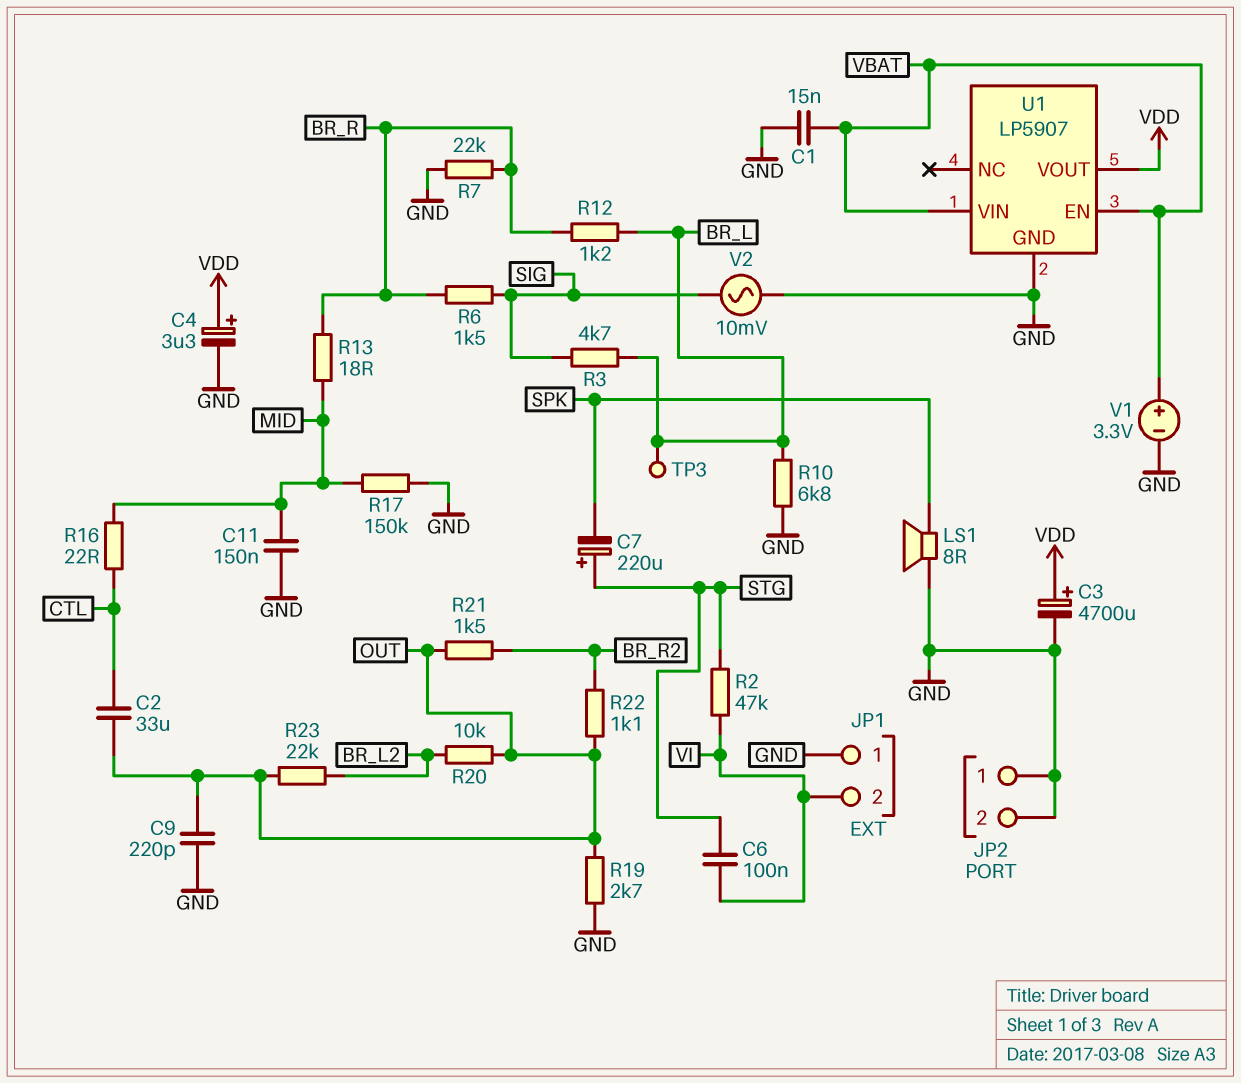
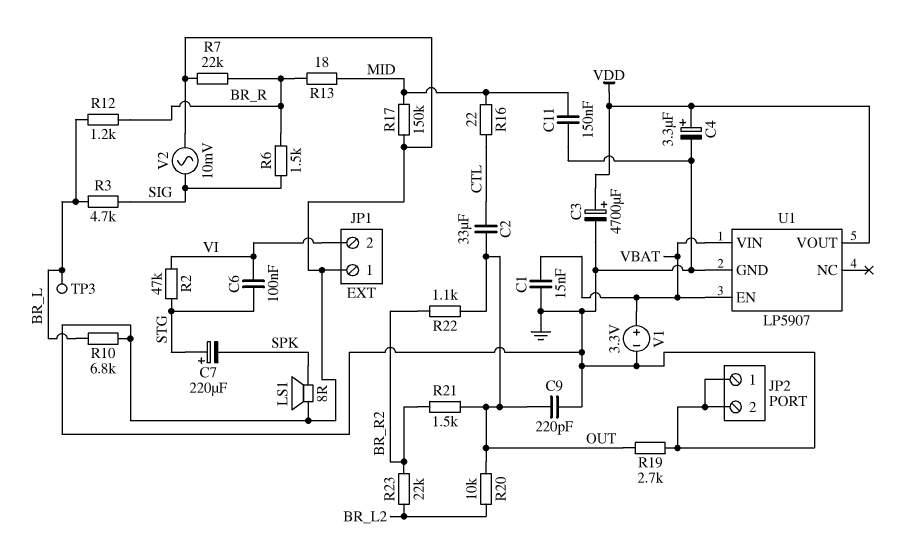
R23: 22k (BR_L2, OUT) -> 22k (BR_L2, BR_R2)

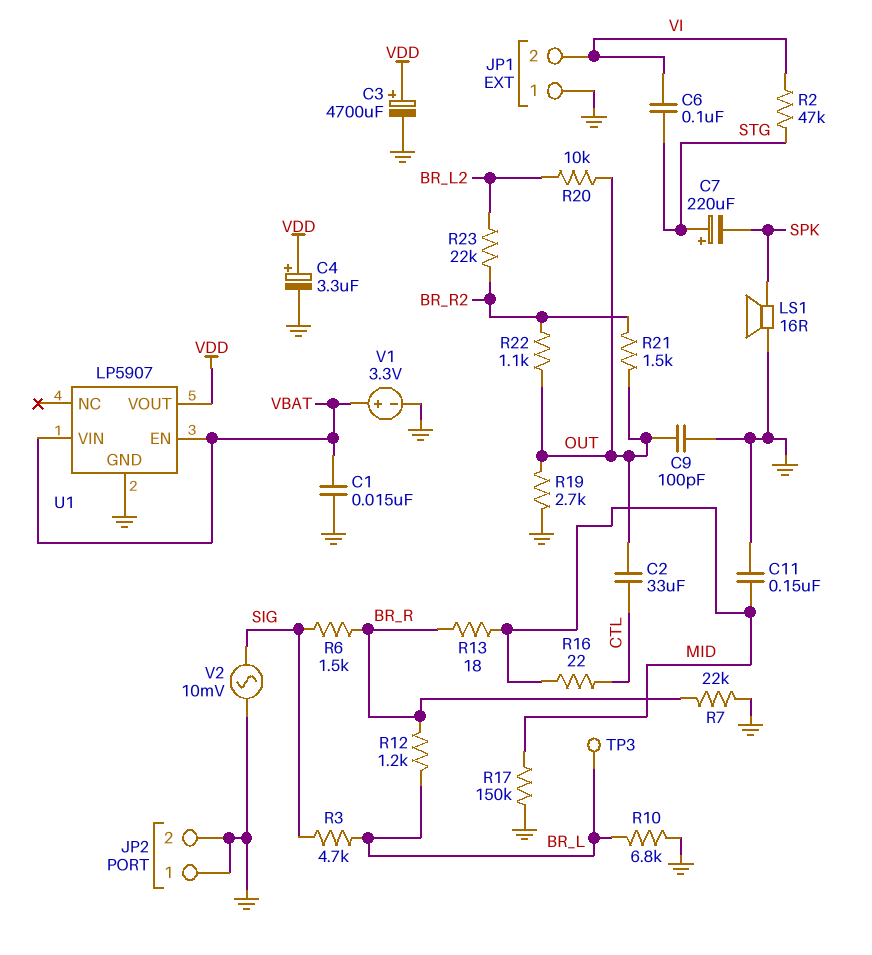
C9: 220pF (GND, OUT) -> 100pF (GND, OUT)
LS1: speaker 8R (GND, SPK) -> speaker 16R (GND, SPK)

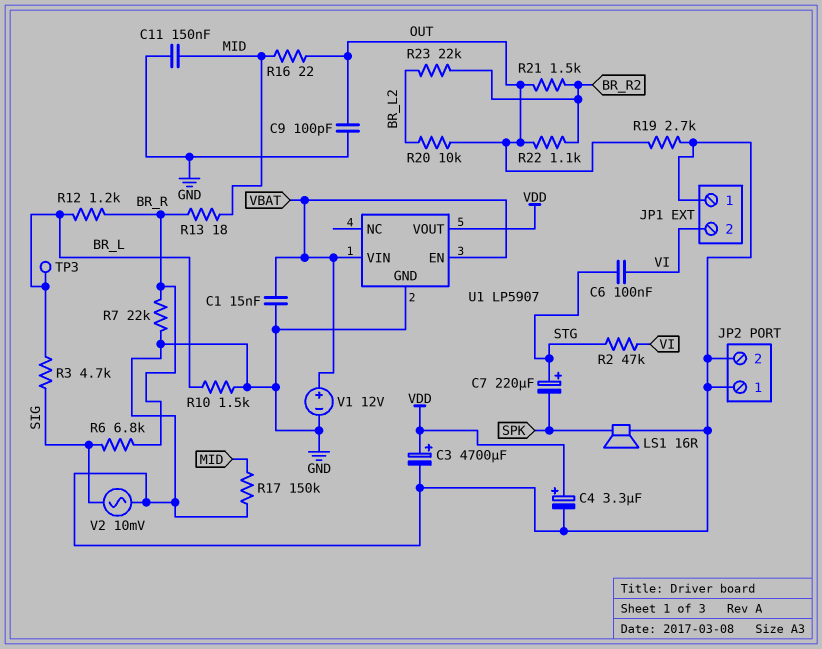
C2: 33uF (CTL, OUT) -> none
R6: 1.5k (BR_R, SIG) -> 6.8k (BR_R, SIG)
R10: 6.8k (BR_L, GND) -> 1.5k (BR_L, GND)
R16: 22 (CTL, MID) -> 22 (MID, OUT)
V1: 3.3V (plus VBAT, minus GND) -> 12V (plus VBAT, minus GND)

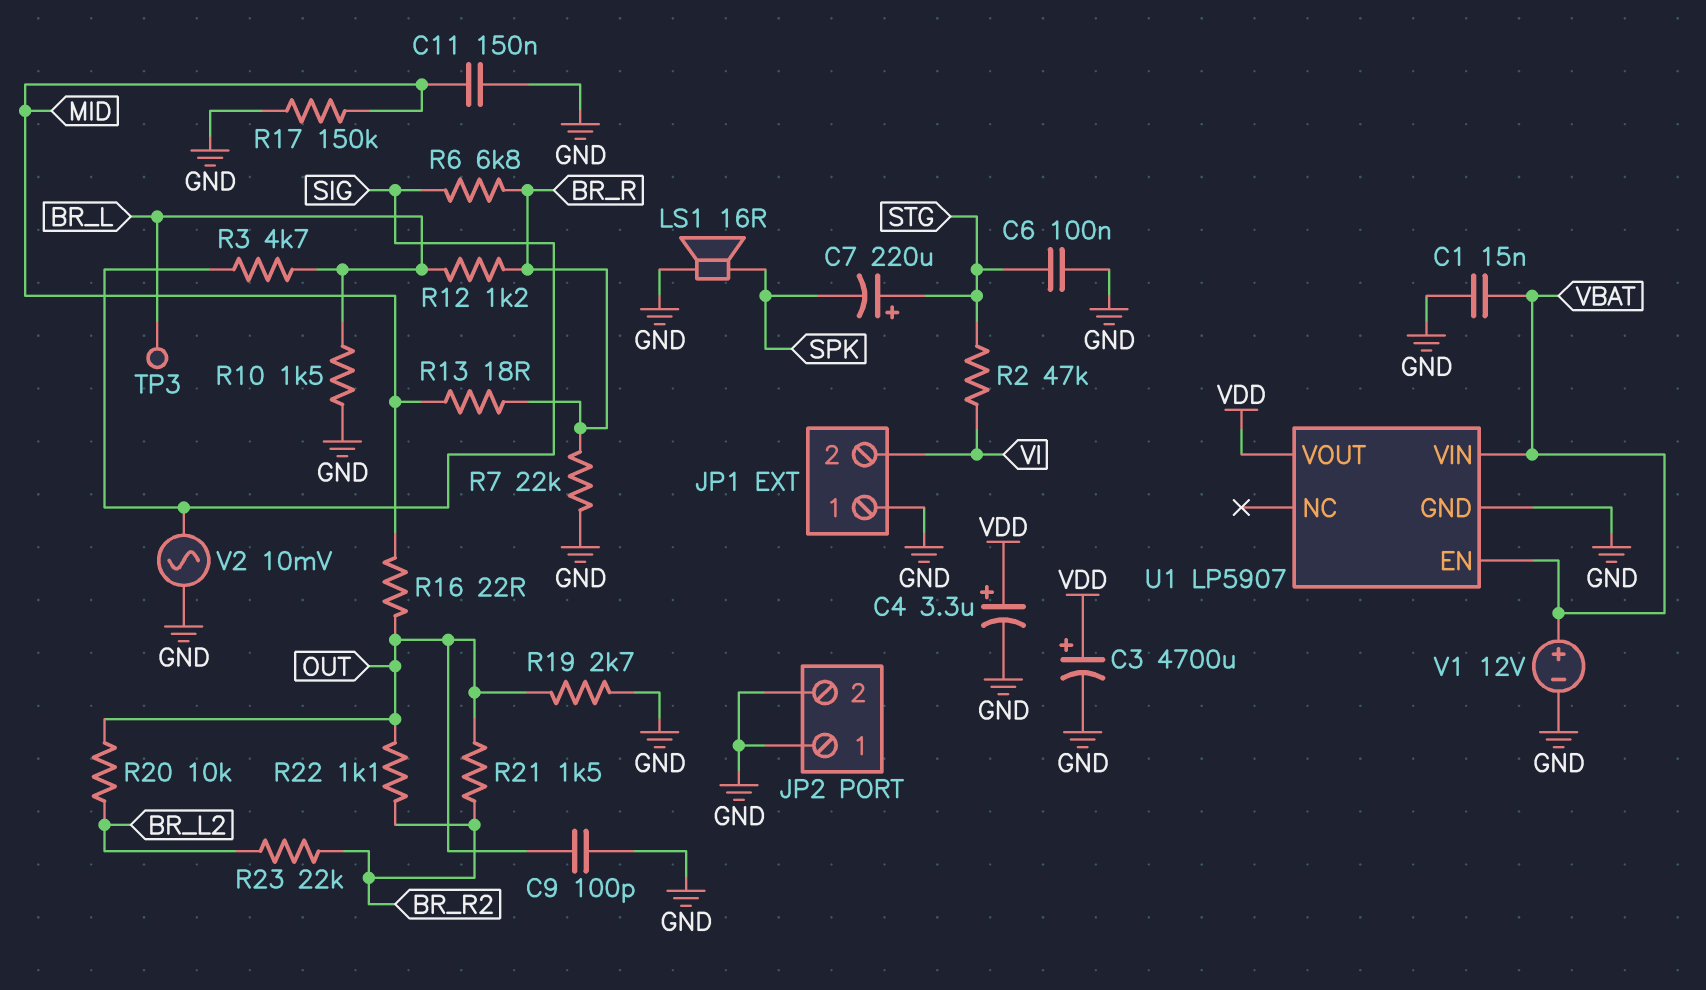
C6: 100nF (STG, VI) -> 100nF (GND, STG)

